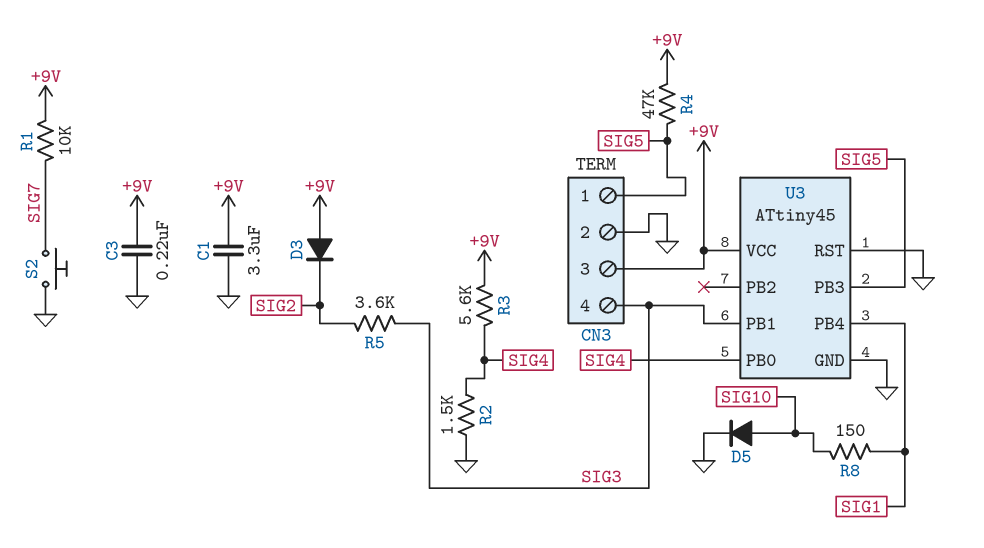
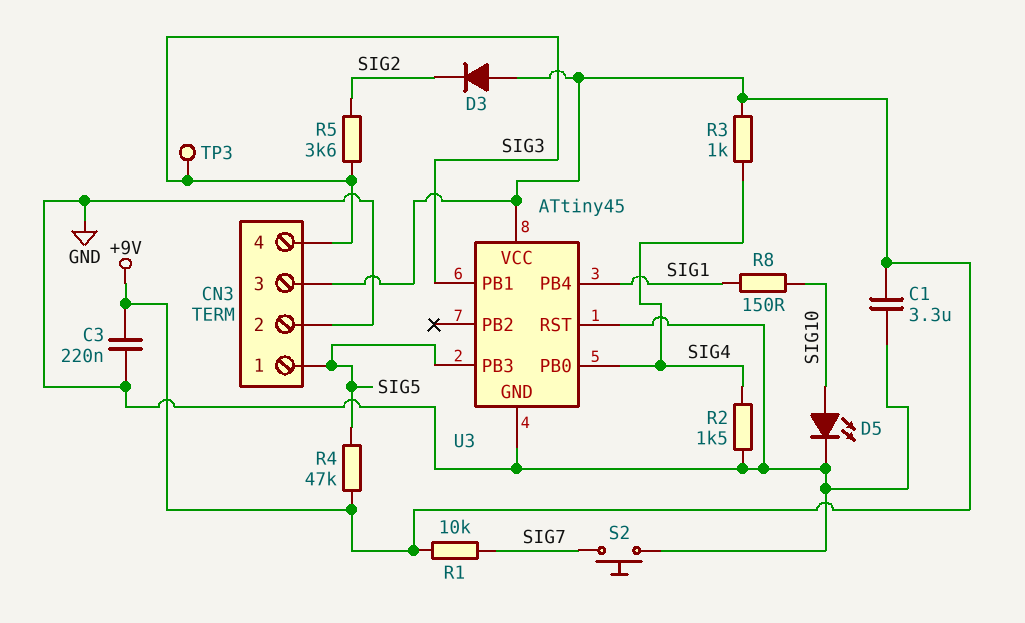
D5: diode (A SIG10, K GND) -> LED (A SIG10, K GND)
R3: 5.6k (+9V, SIG4) -> 1k (+9V, SIG4)
TP3: none -> test point (SIG3)

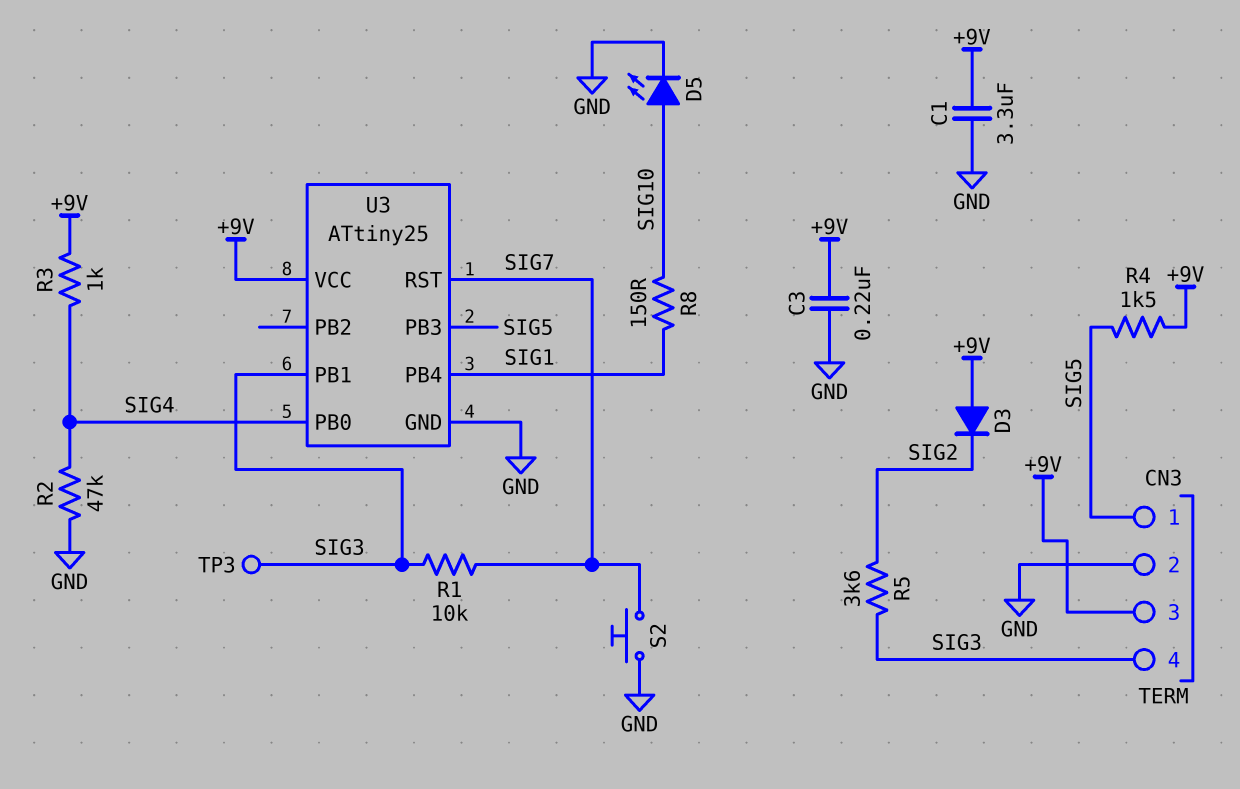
R1: 10k (+9V, SIG7) -> 10k (SIG3, SIG7)
R2: 1.5k (GND, SIG4) -> 47k (GND, SIG4)
R4: 47k (+9V, SIG5) -> 1.5k (+9V, SIG5)
U3: ATtiny45 -> ATtiny25
U3 pin RST: GND -> SIG7

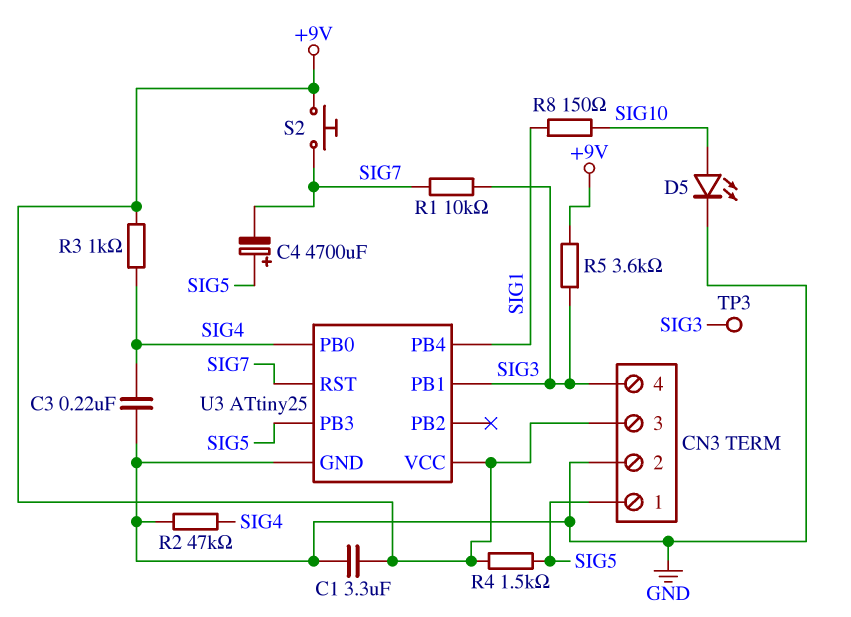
C3: 220nF (+9V, GND) -> 220nF (GND, SIG4)
C4: none -> 4700uF (plus SIG5, minus SIG7)
D3: diode (A +9V, K SIG2) -> none
R5: 3.6k (SIG2, SIG3) -> 3.6k (+9V, SIG3)
S2: button (GND, SIG7) -> button (+9V, SIG7)

